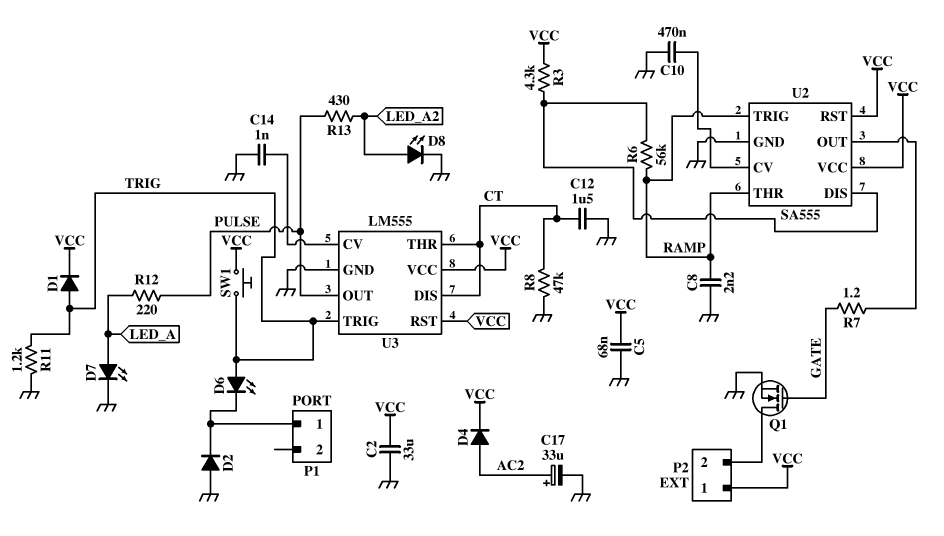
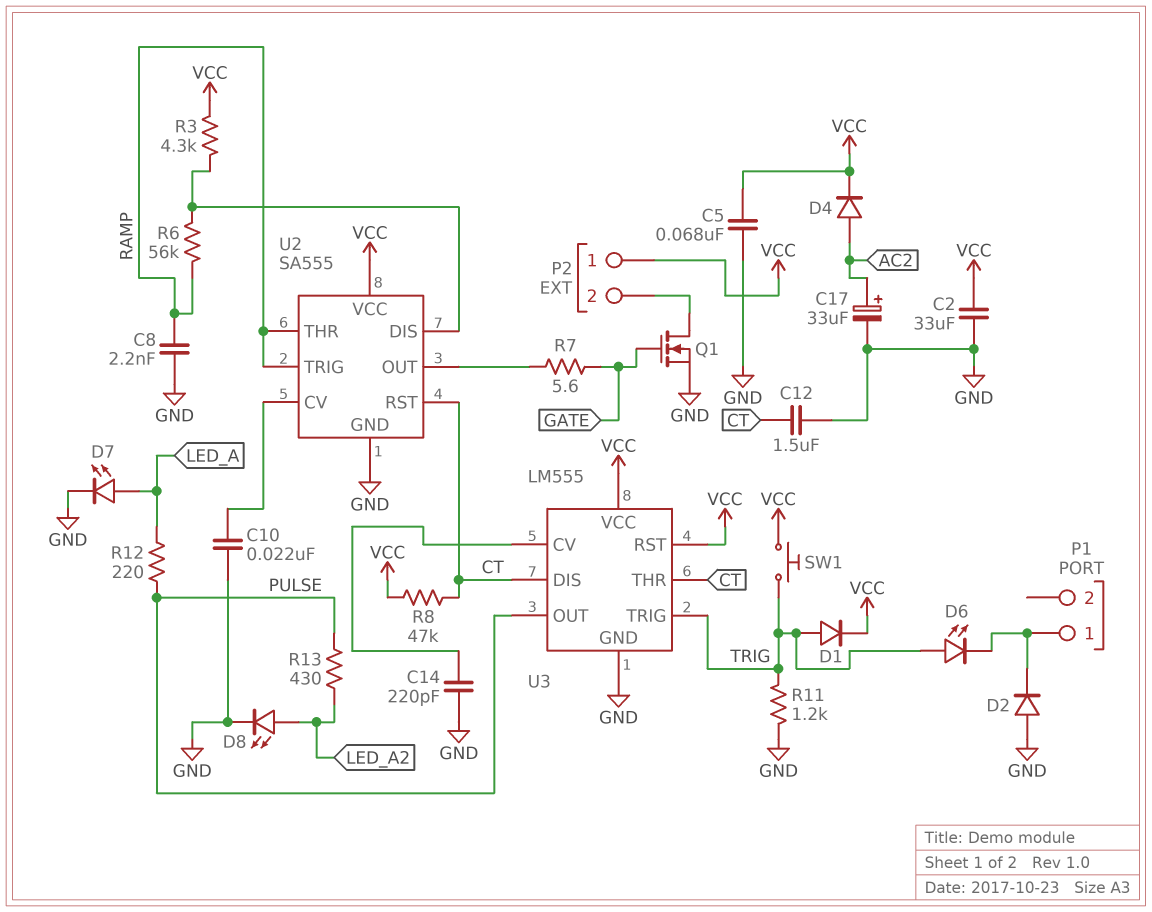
C10: 470nF (GND, U2/CV) -> 22nF (GND, U2/CV)
C14: 1nF (GND, U3/CV) -> 220pF (GND, U3/CV)
R7: 1.2 (GATE, U2/OUT) -> 5.6 (GATE, U2/OUT)
R8: 47k (CT, GND) -> 47k (CT, VCC)
U2 pin RST: VCC -> CT

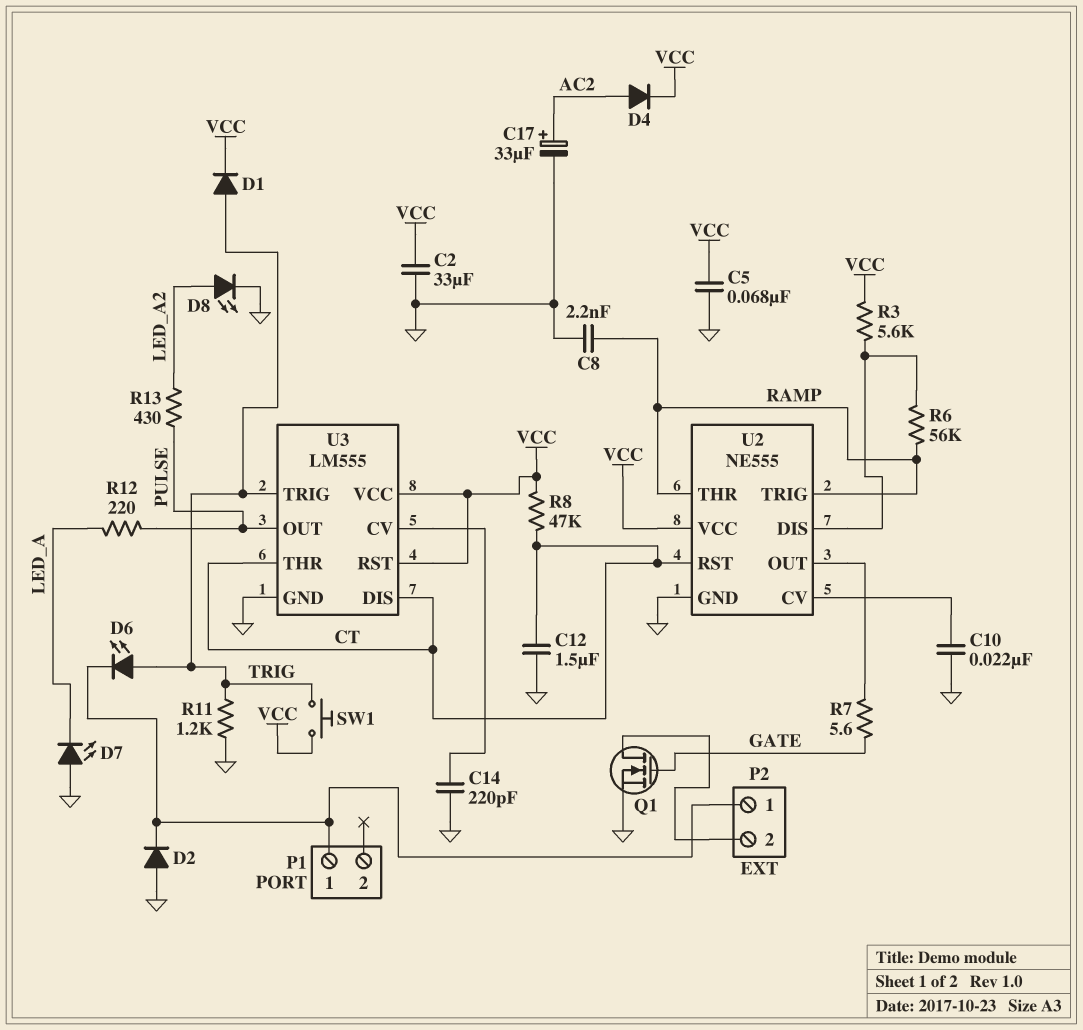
D7: LED (A LED_A, K GND) -> LED (A GND, K LED_A)
P2 pin 1: VCC -> P1/1
R3: 4.3k (U2/DIS, VCC) -> 5.6k (U2/DIS, VCC)
U2: SA555 -> NE555

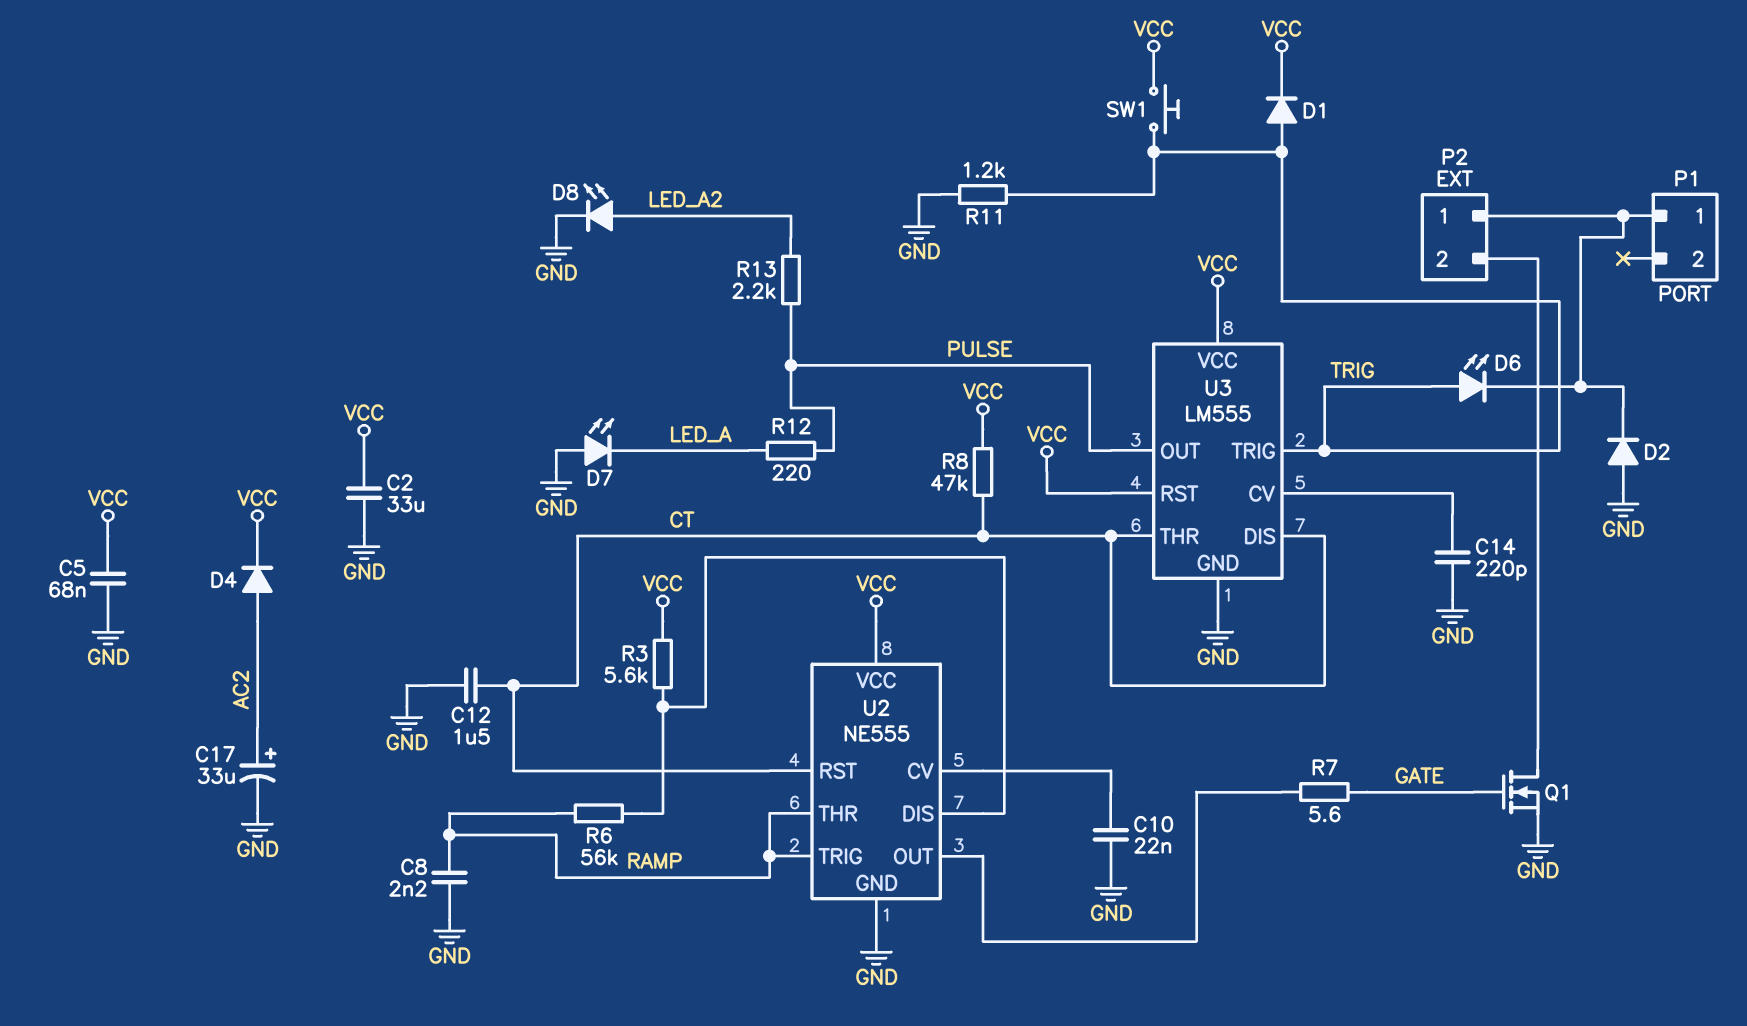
R13: 430 (LED_A2, PULSE) -> 2.2k (LED_A2, PULSE)

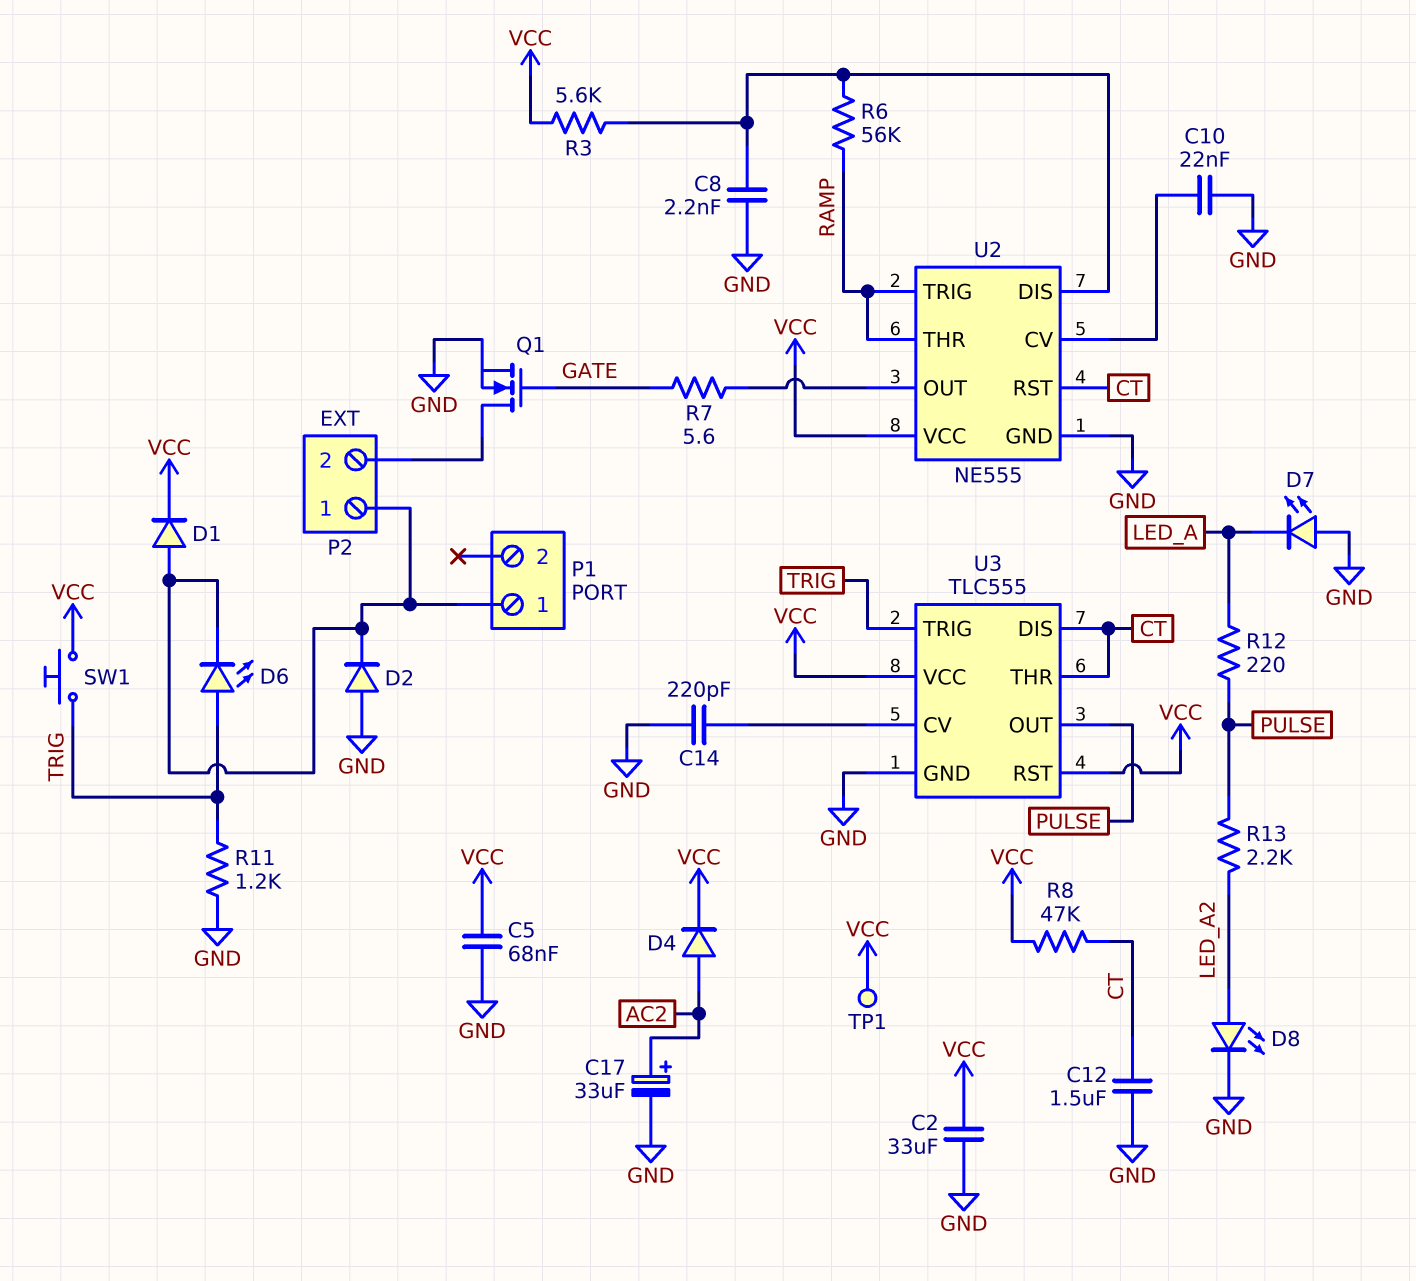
C8: 2.2nF (GND, RAMP) -> 2.2nF (GND, U2/DIS)
D1: diode (A TRIG, K VCC) -> diode (A P1/1, K VCC)
TP1: none -> test point (VCC)
U3: LM555 -> TLC555

